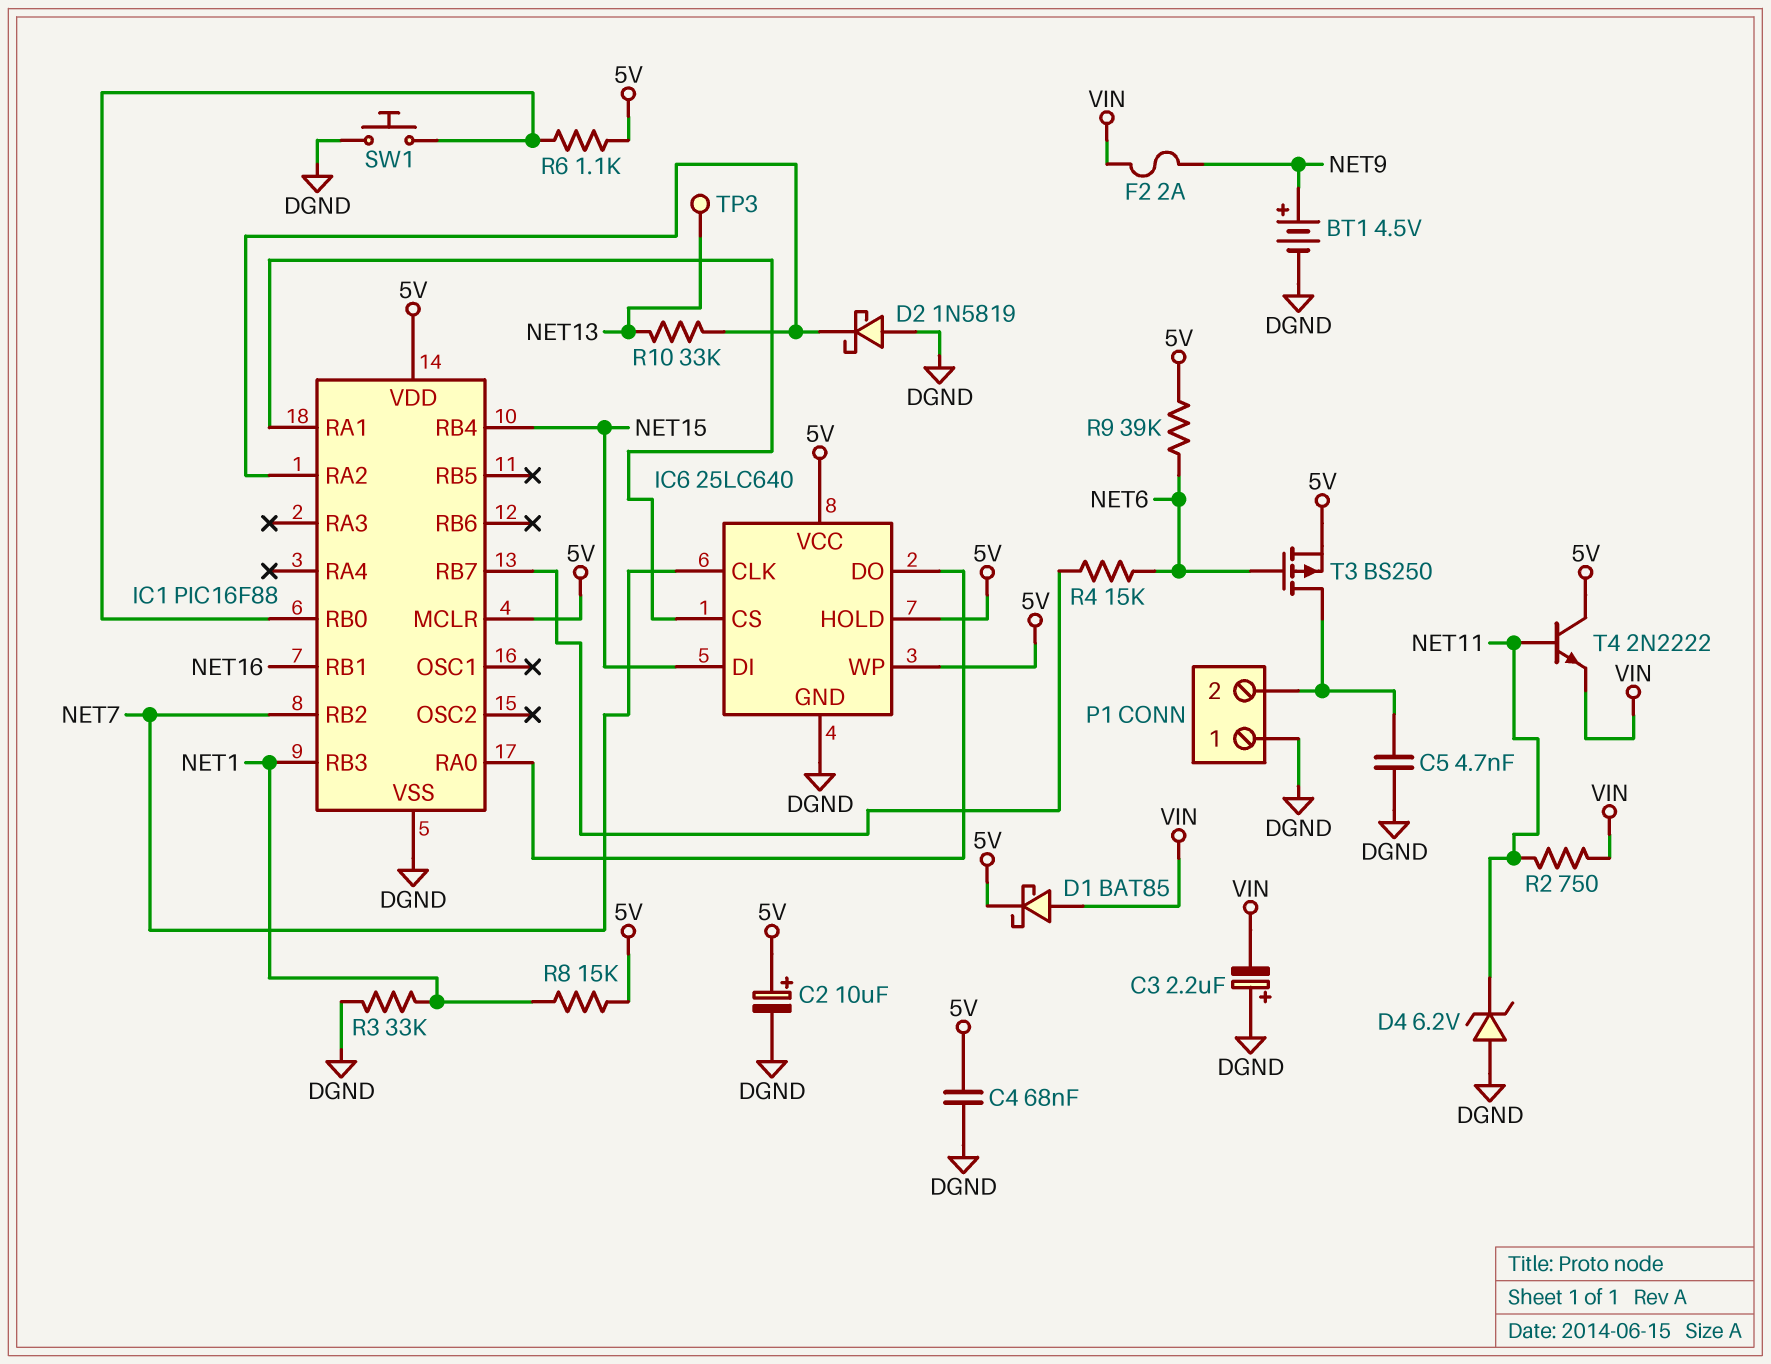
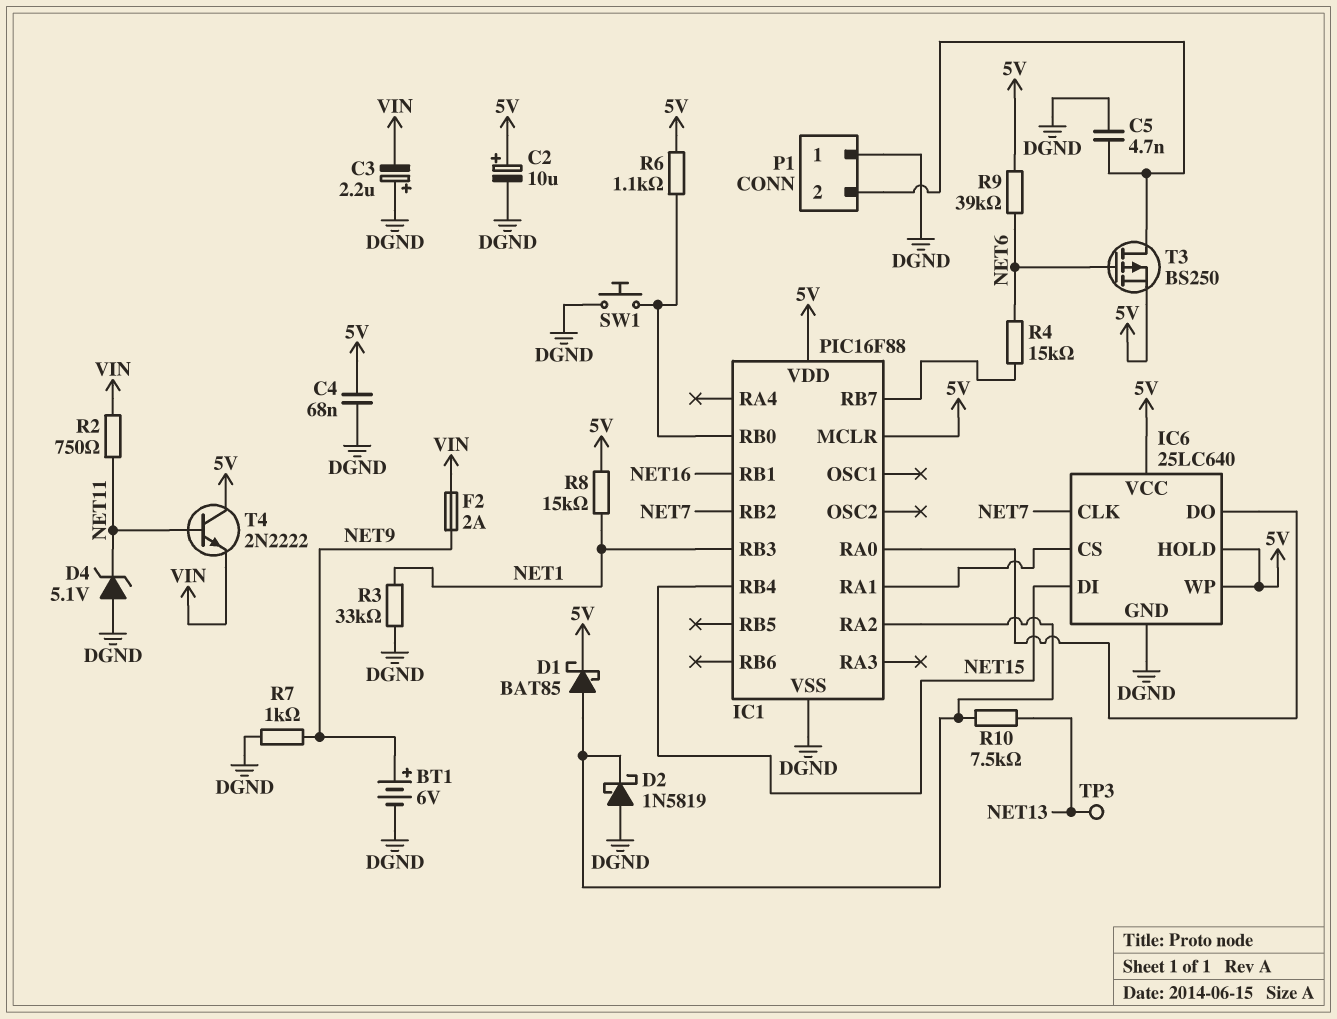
BT1: 4.5V (plus NET9, minus DGND) -> 6V (plus NET9, minus DGND)
D1: schottky BAT85 (A VIN, K 5V) -> schottky BAT85 (A IC1/RA2, K 5V)
D4: zener 6.2V (A DGND, K NET11) -> zener 5.1V (A DGND, K NET11)
R7: none -> 1k (DGND, NET9)
R10: 33k (IC1/RA2, NET13) -> 7.5k (IC1/RA2, NET13)

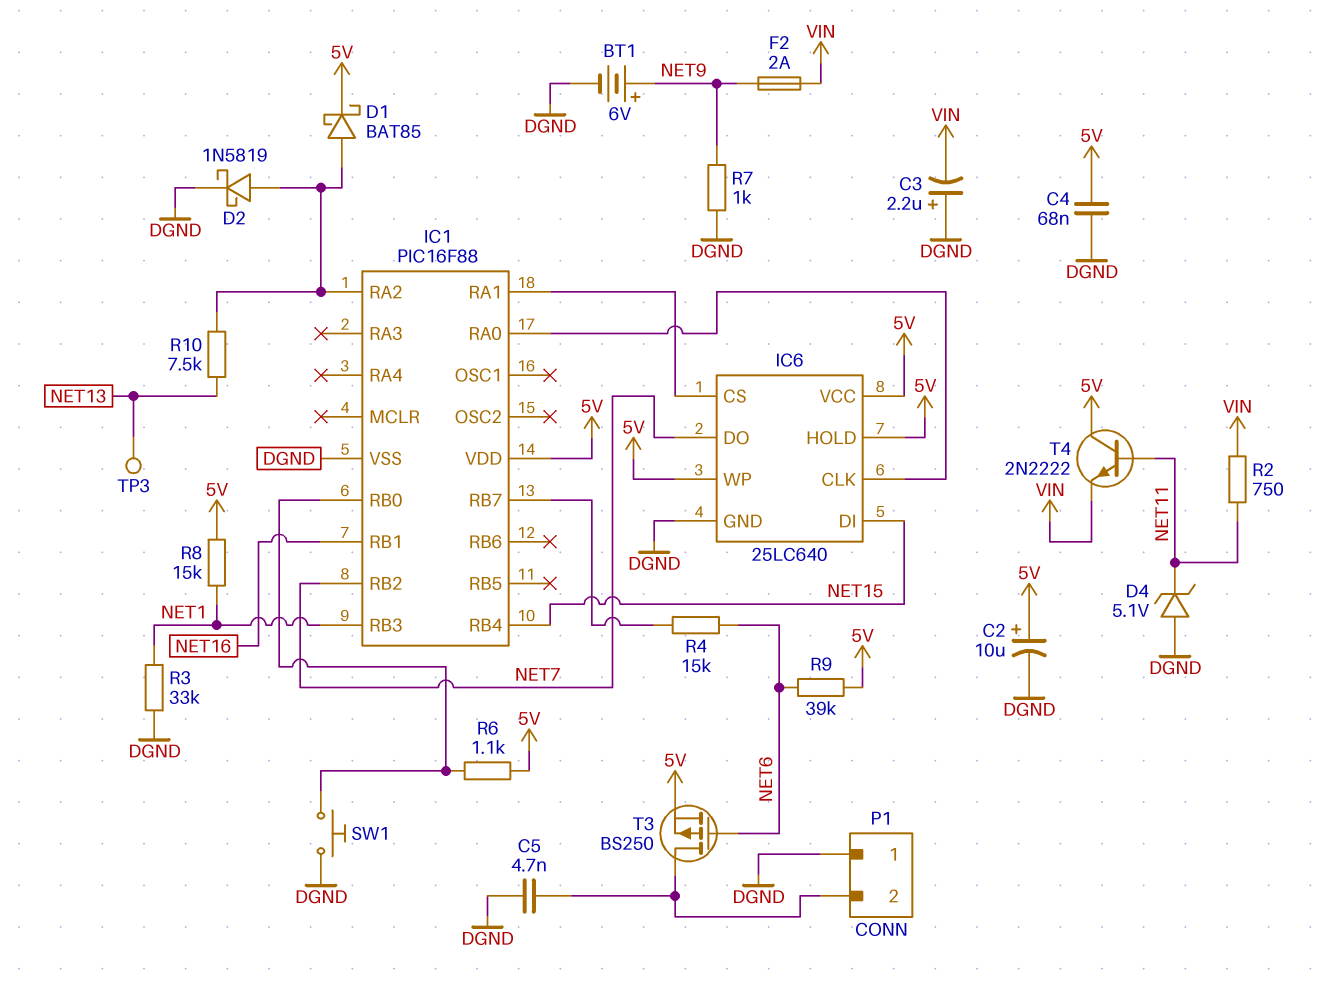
D2: schottky 1N5819 (A DGND, K IC1/RA2) -> schottky 1N5819 (A IC1/RA2, K DGND)
IC1 pin MCLR: 5V -> none
IC6 pin CLK: NET7 -> IC1/RA0
IC6 pin DO: IC1/RA0 -> NET7

